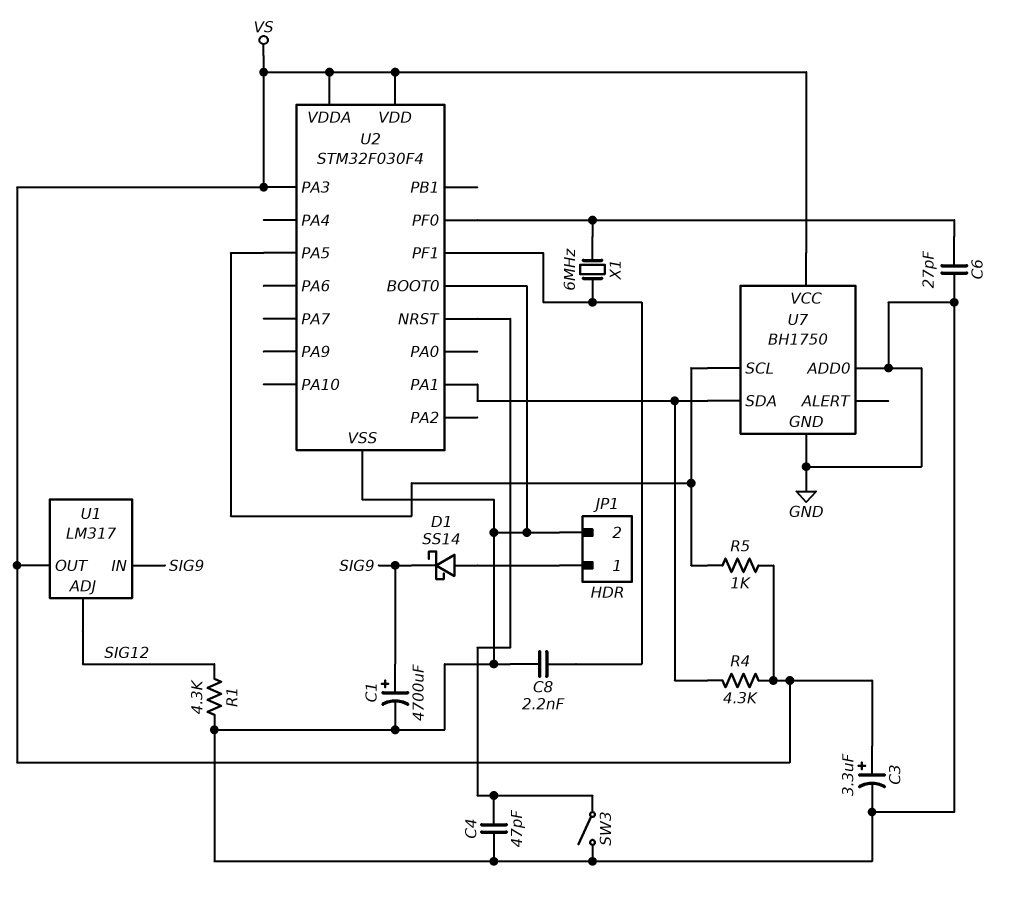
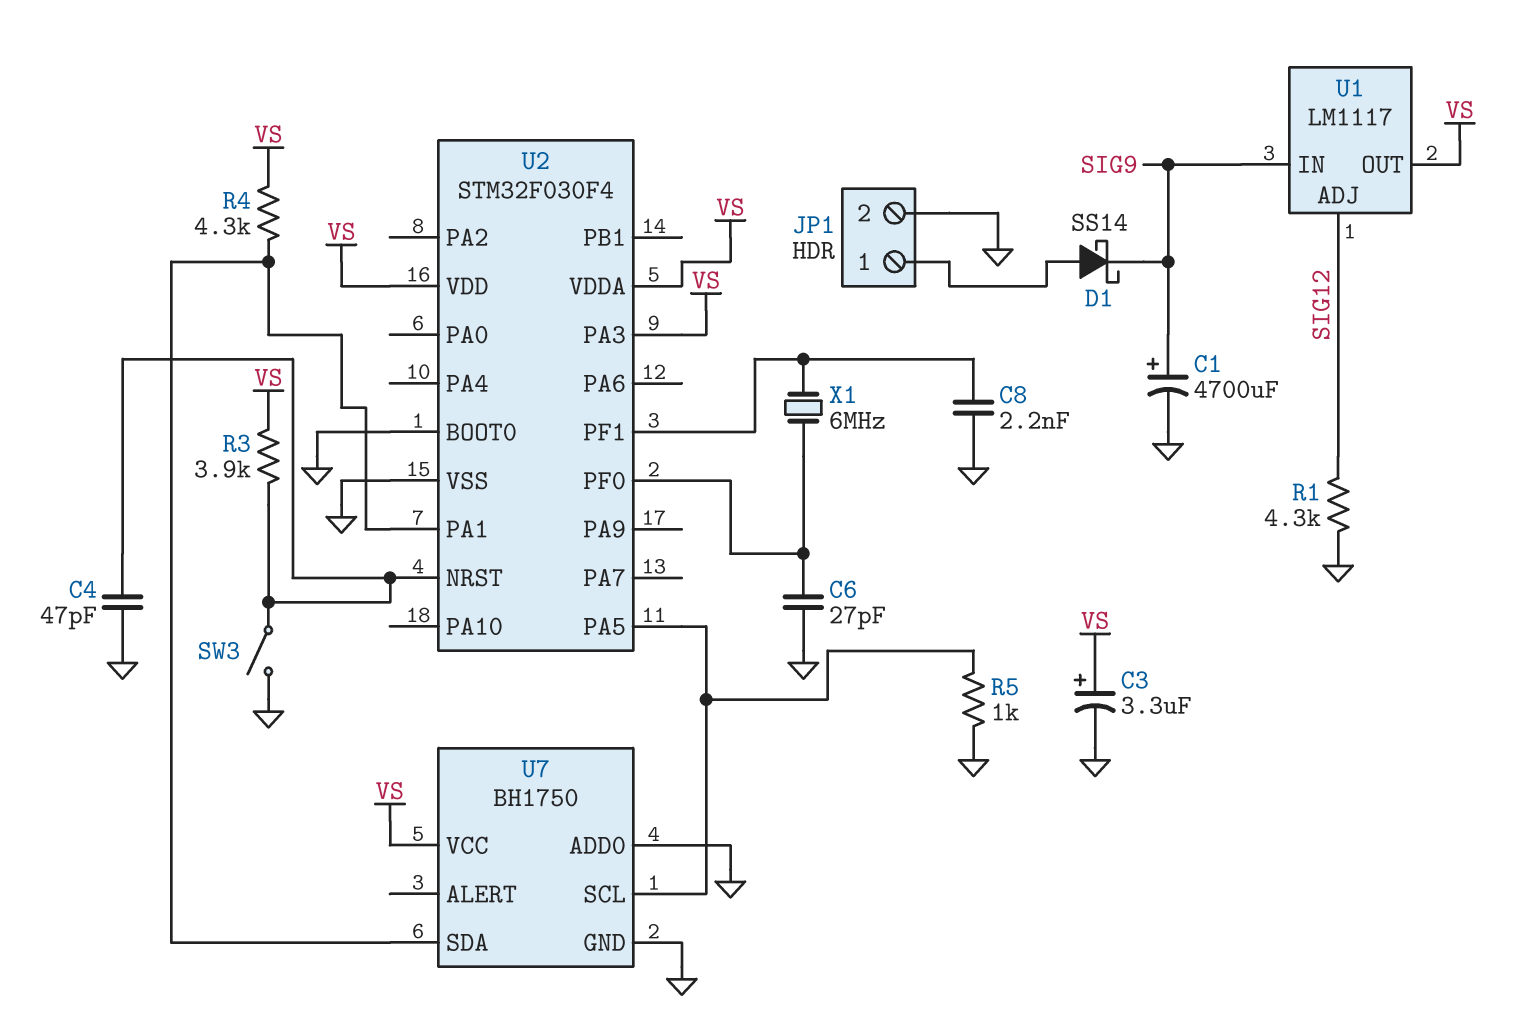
R3: none -> 3.9k (U2/NRST, VS)
R5: 1k (U2/PA5, VS) -> 1k (GND, U2/PA5)
U1: LM317 -> LM1117

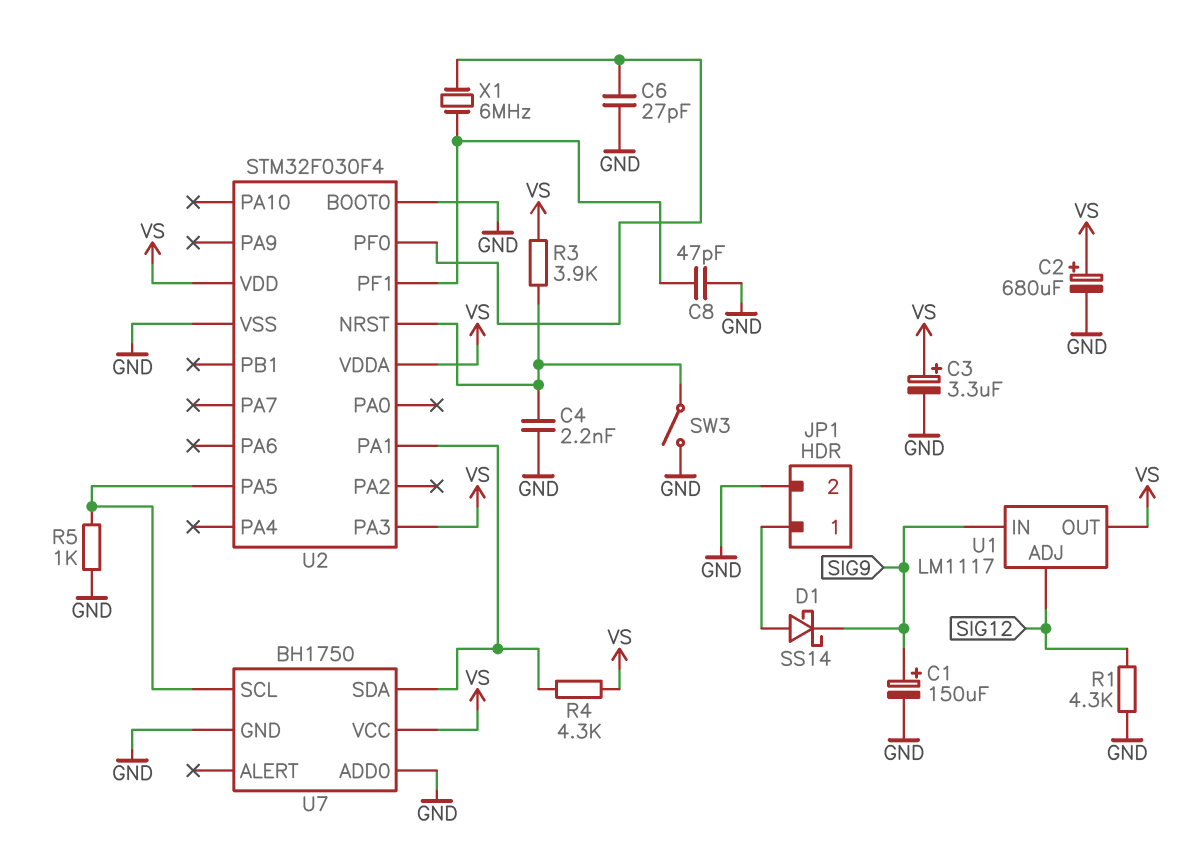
C1: 4700uF (plus SIG9, minus GND) -> 150uF (plus SIG9, minus GND)
C2: none -> 680uF (plus VS, minus GND)
C4: 47pF (GND, U2/NRST) -> 2.2nF (GND, U2/NRST)
C8: 2.2nF (GND, U2/PF1) -> 47pF (GND, U2/PF1)

